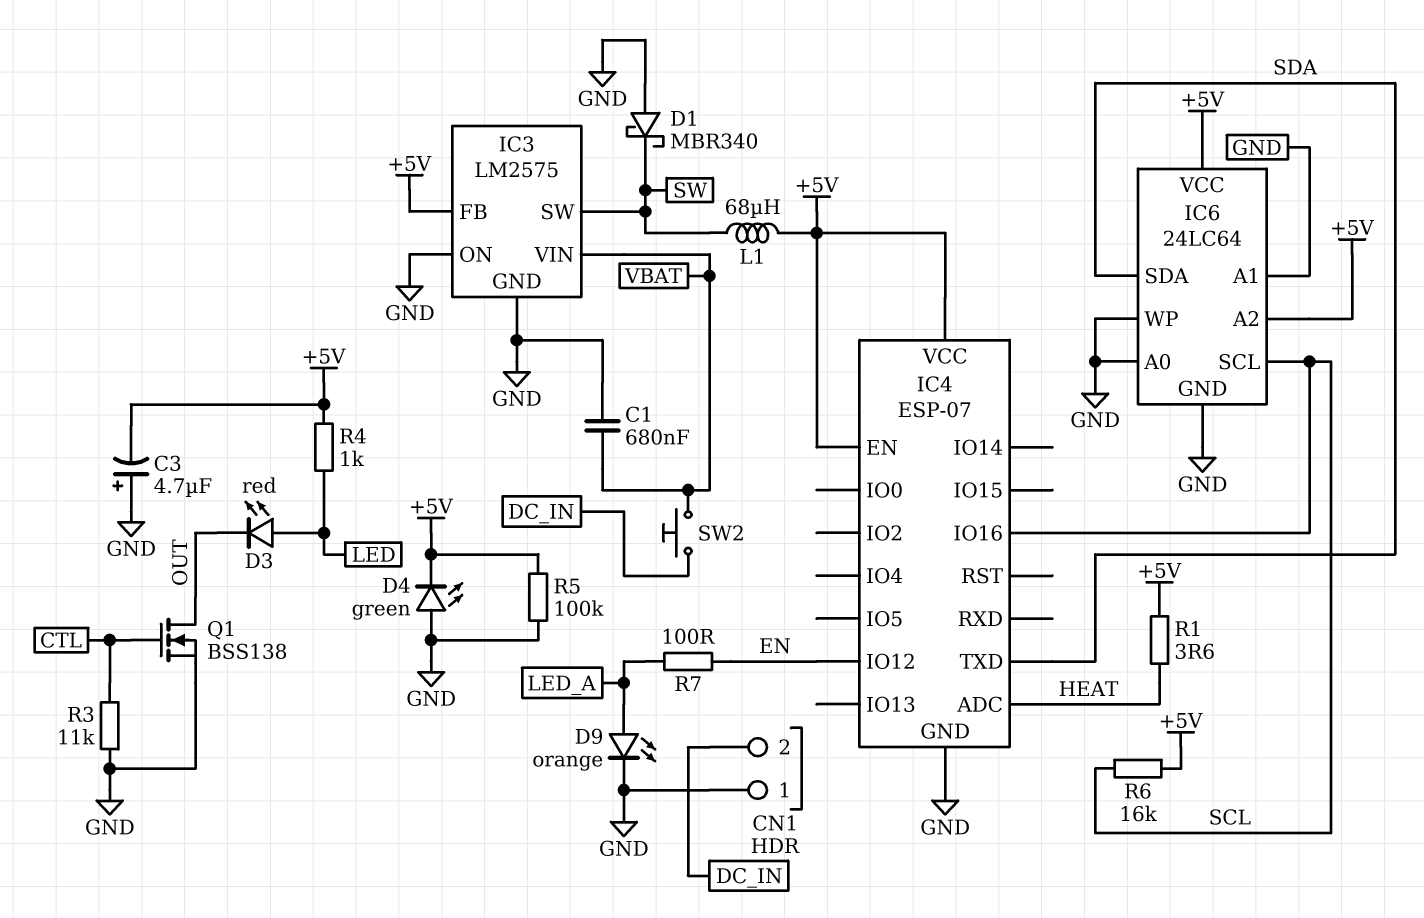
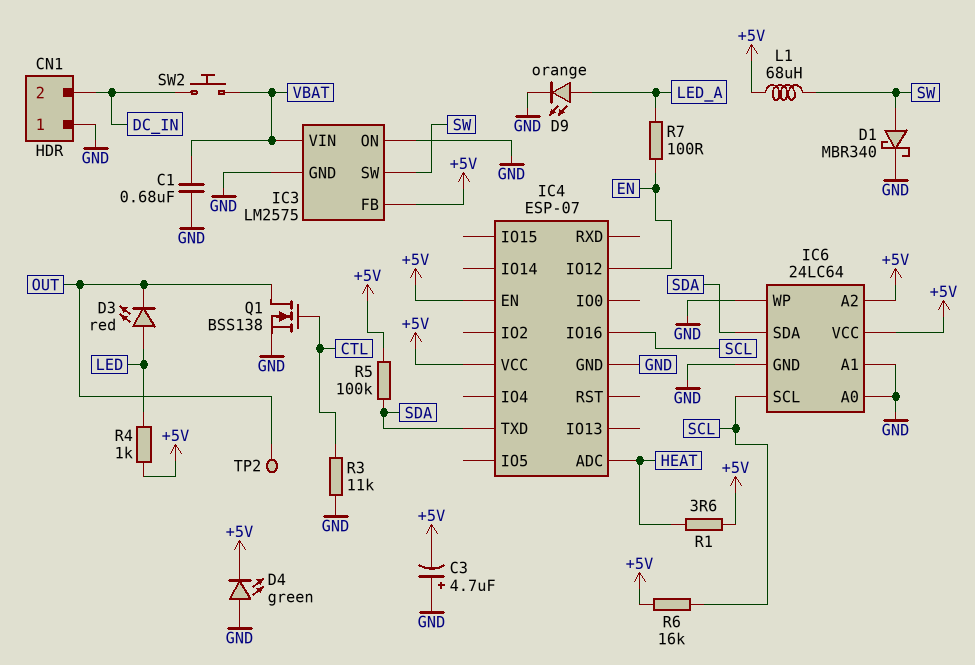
D1: schottky MBR340 (A GND, K SW) -> schottky MBR340 (A SW, K GND)
R5: 100k (+5V, GND) -> 100k (+5V, SDA)
TP2: none -> test point (OUT)

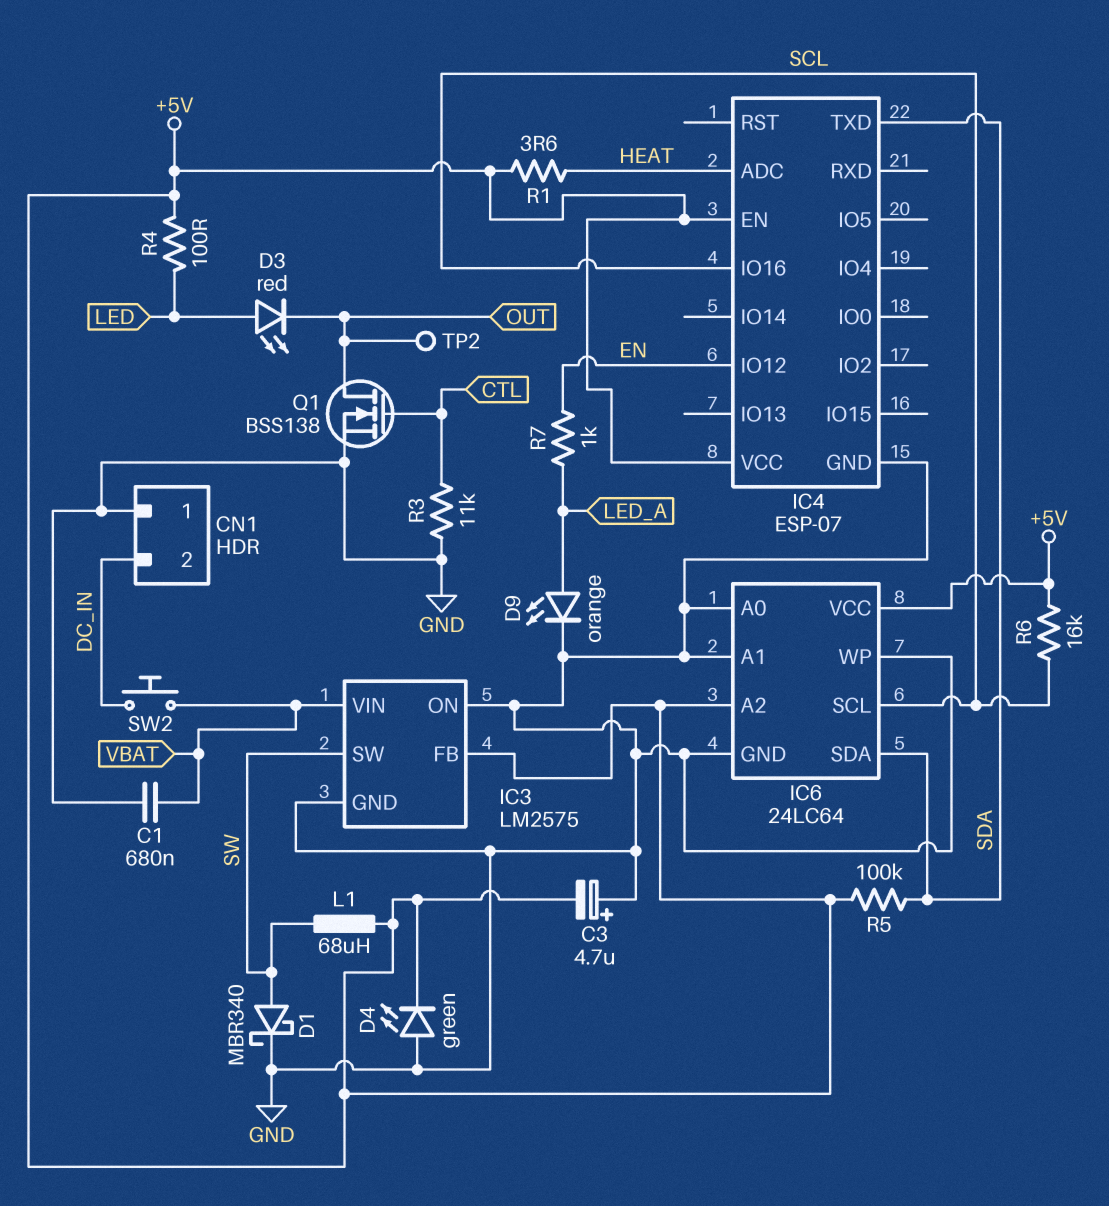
R4: 1k (+5V, LED) -> 100 (+5V, LED)
R7: 100 (EN, LED_A) -> 1k (EN, LED_A)

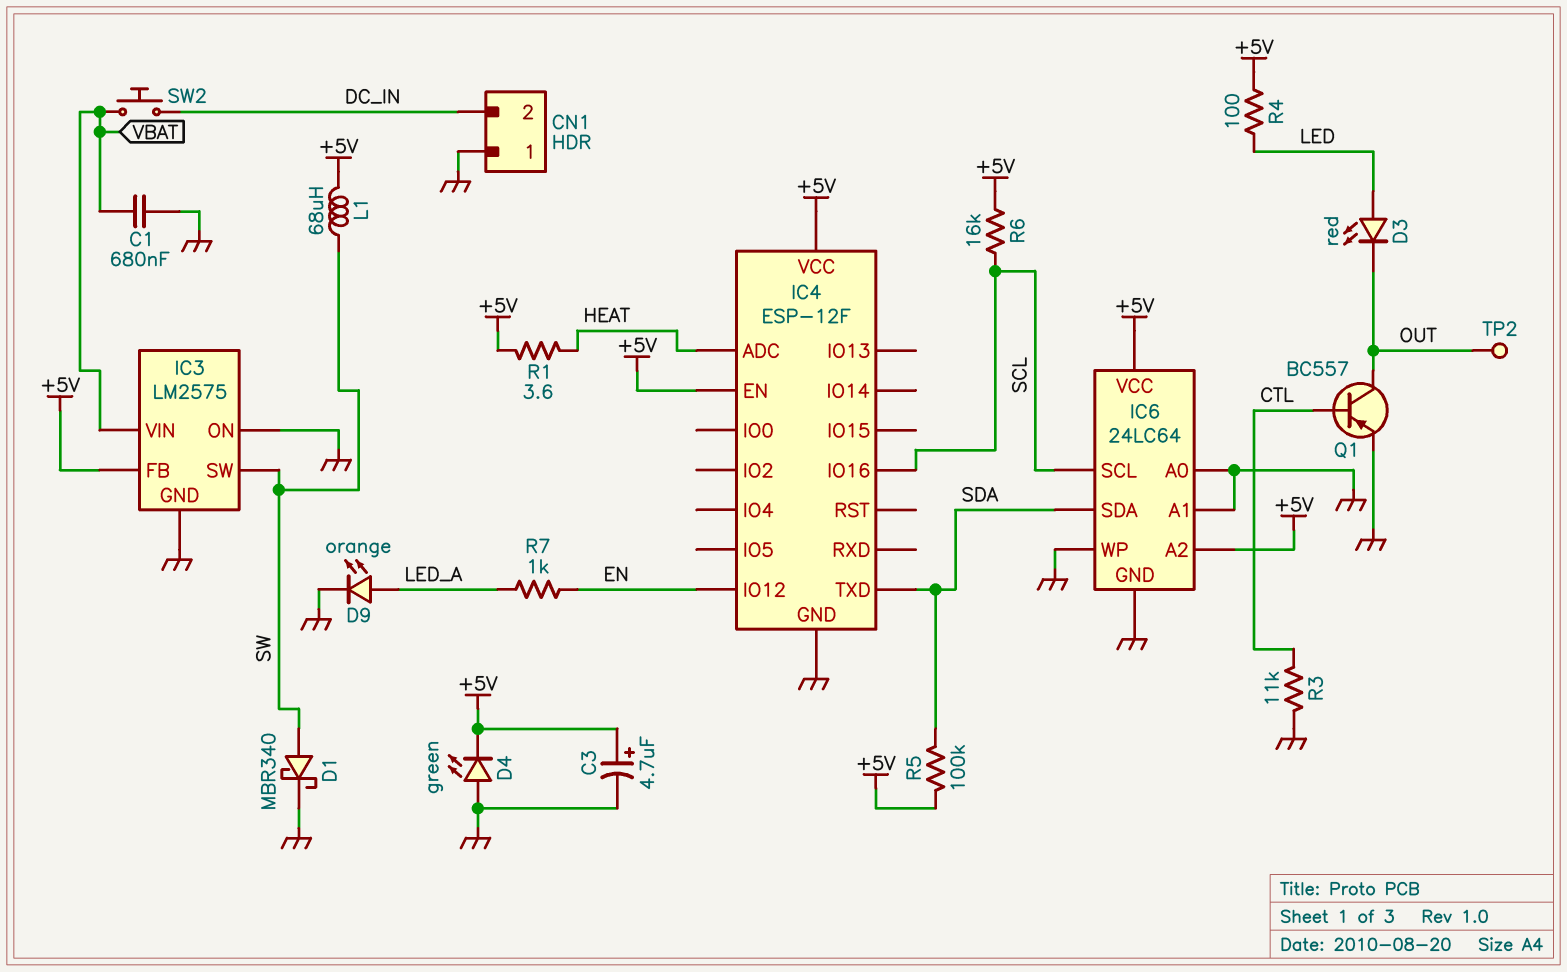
C3: 4.7uF (plus GND, minus +5V) -> 4.7uF (plus +5V, minus GND)
IC4: ESP-07 -> ESP-12F
Q1: NMOS BSS138 (G CTL, D OUT, S GND) -> PNP BC557 (B CTL, C OUT, E GND)

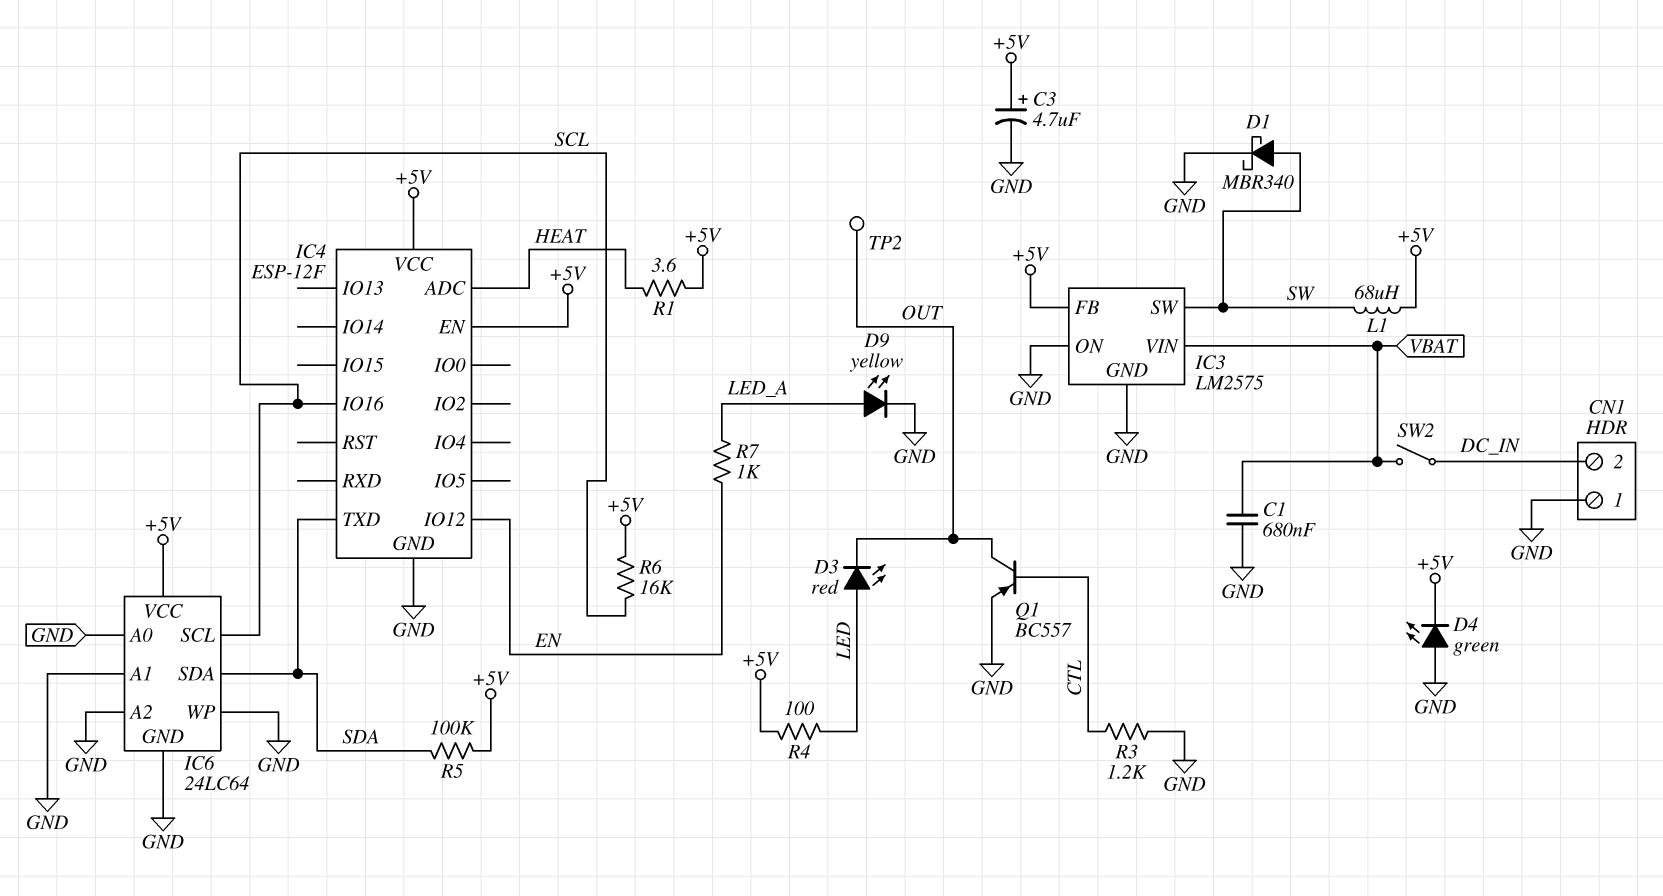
D9: LED orange (A LED_A, K GND) -> LED yellow (A LED_A, K GND)
IC6 pin A2: +5V -> GND
R3: 11k (CTL, GND) -> 1.2k (CTL, GND)
SW2: button (DC_IN, VBAT) -> switch (DC_IN, VBAT)

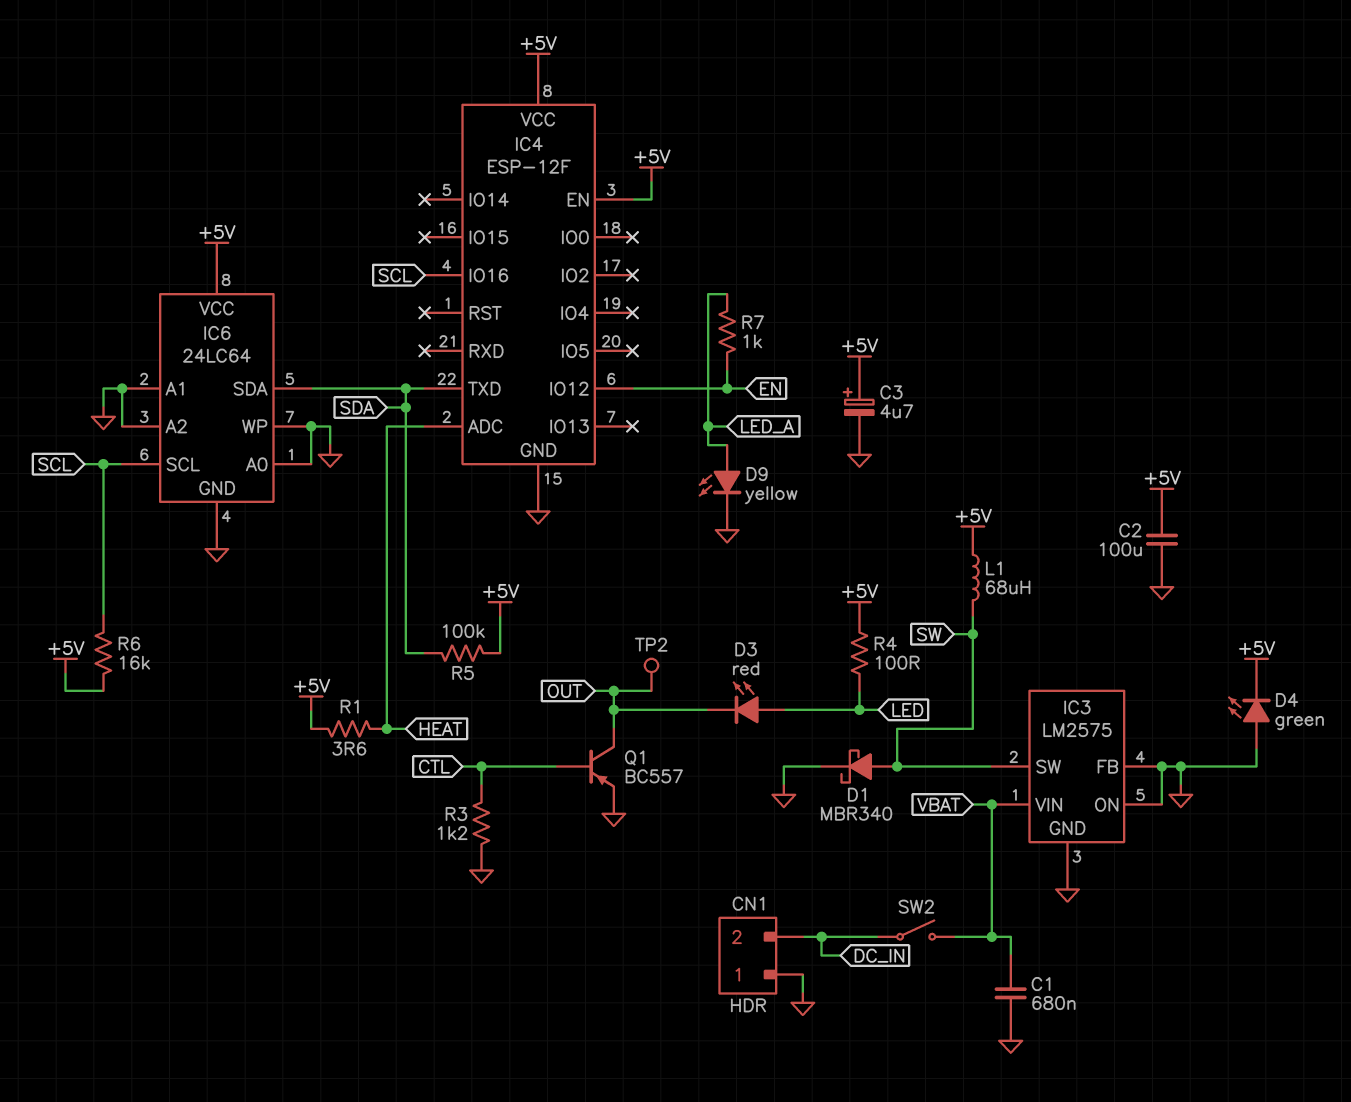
C2: none -> 100uF (+5V, GND)
IC3 pin FB: +5V -> GND

